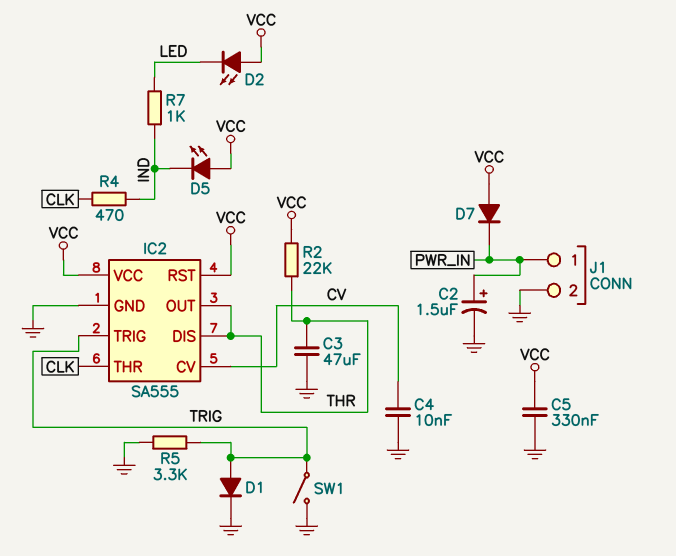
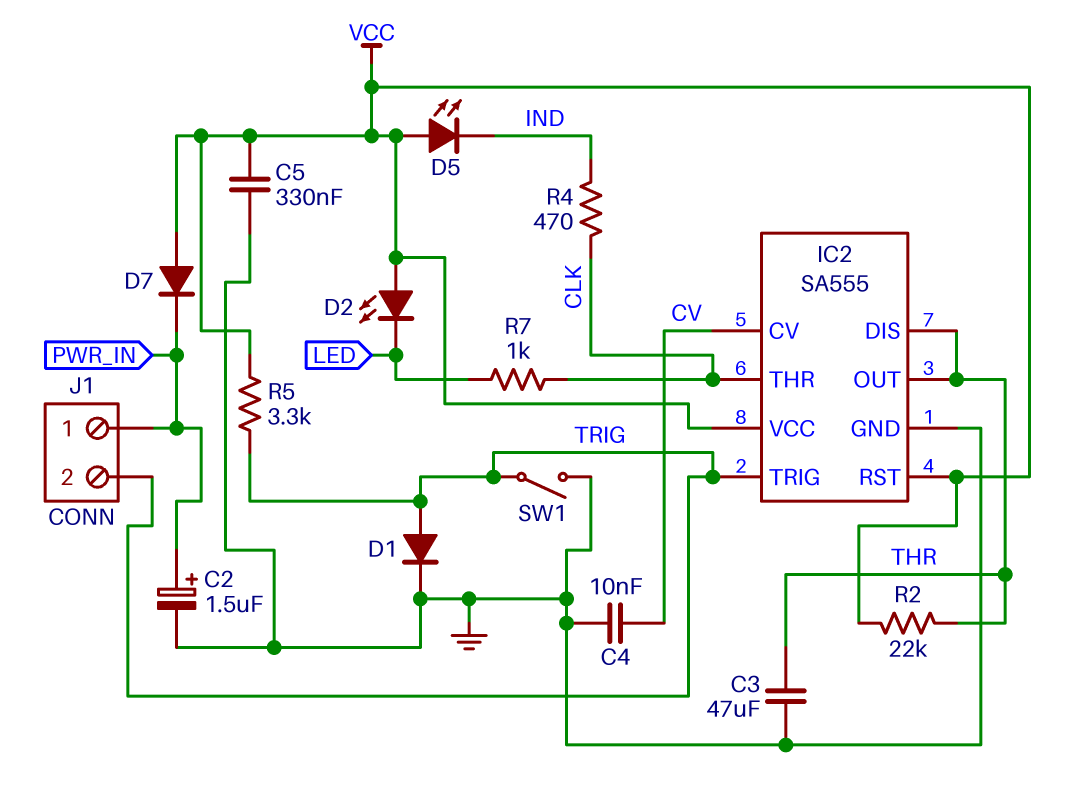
J1 pin 2: GND -> TRIG
R5: 3.3k (GND, TRIG) -> 3.3k (TRIG, VCC)
R7: 1k (IND, LED) -> 1k (CLK, LED)

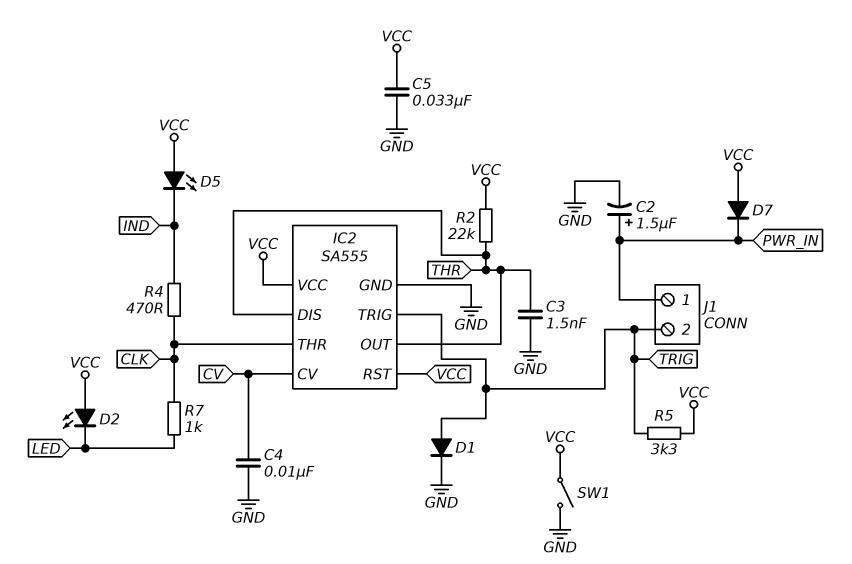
C3: 47uF (GND, THR) -> 1.5nF (GND, THR)
C5: 330nF (GND, VCC) -> 33nF (GND, VCC)
SW1: switch (GND, TRIG) -> switch (GND, VCC)

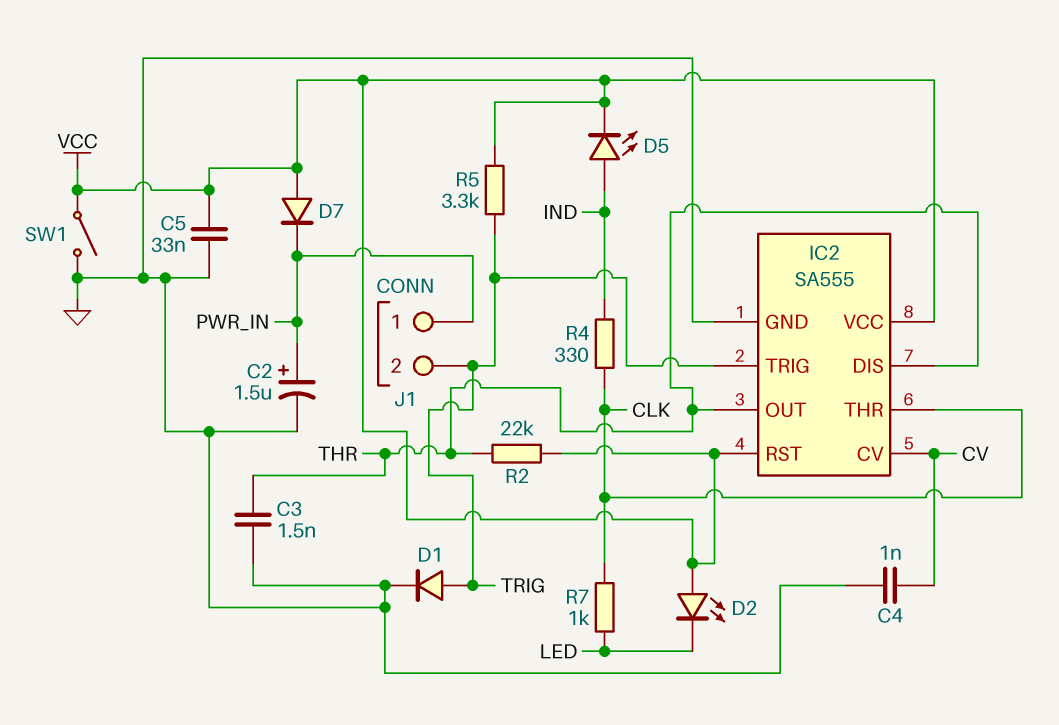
C4: 10nF (CV, GND) -> 1nF (CV, GND)
D5: LED (A VCC, K IND) -> LED (A IND, K VCC)
R4: 470 (CLK, IND) -> 330 (CLK, IND)

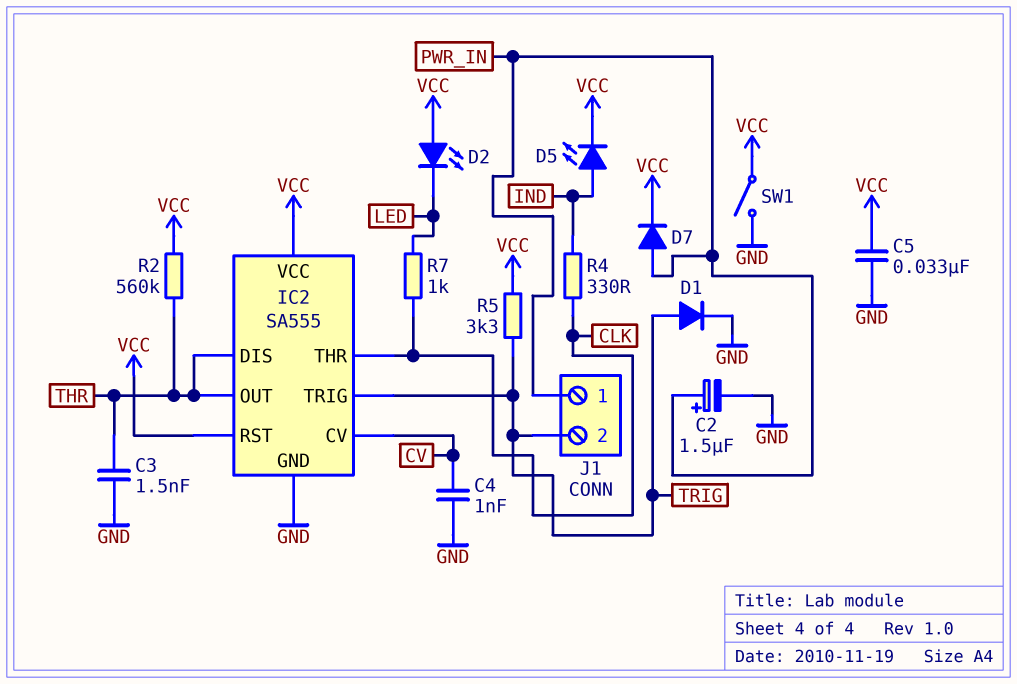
D7: diode (A VCC, K PWR_IN) -> diode (A PWR_IN, K VCC)
R2: 22k (THR, VCC) -> 560k (THR, VCC)

